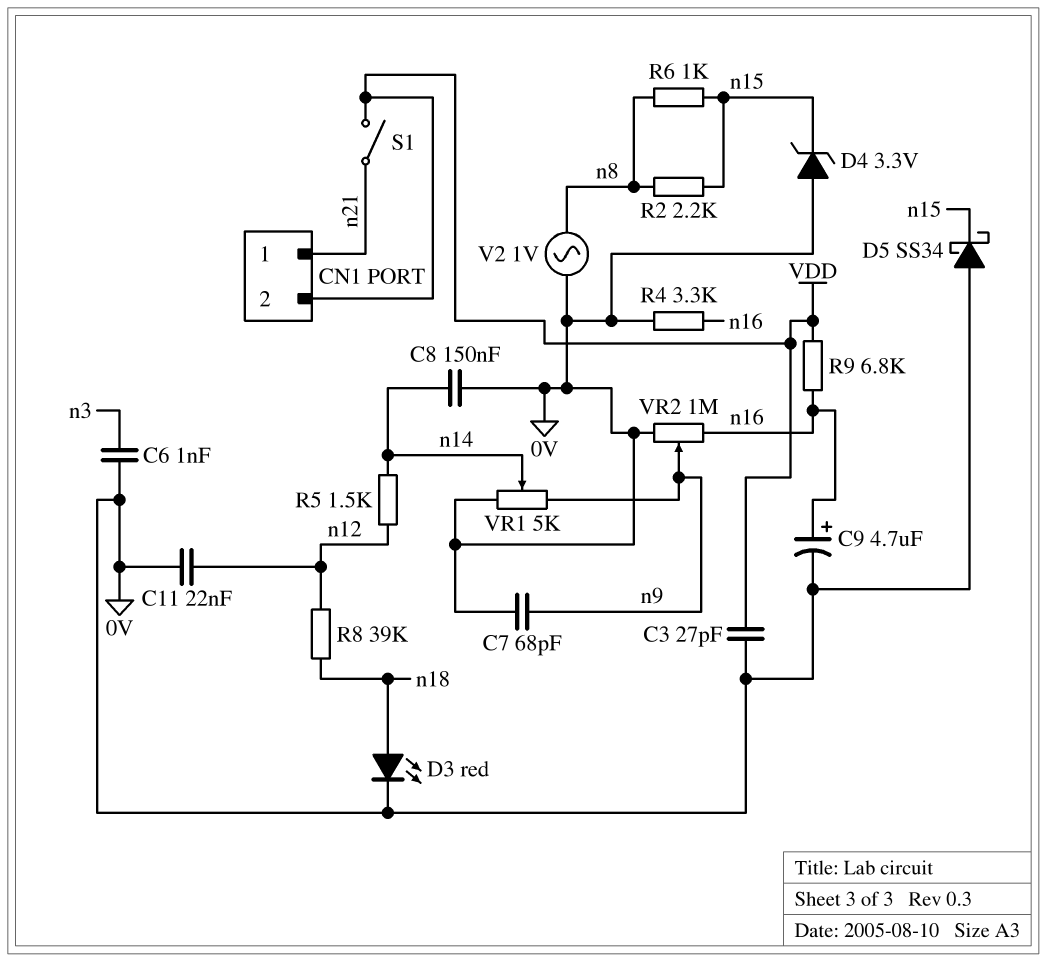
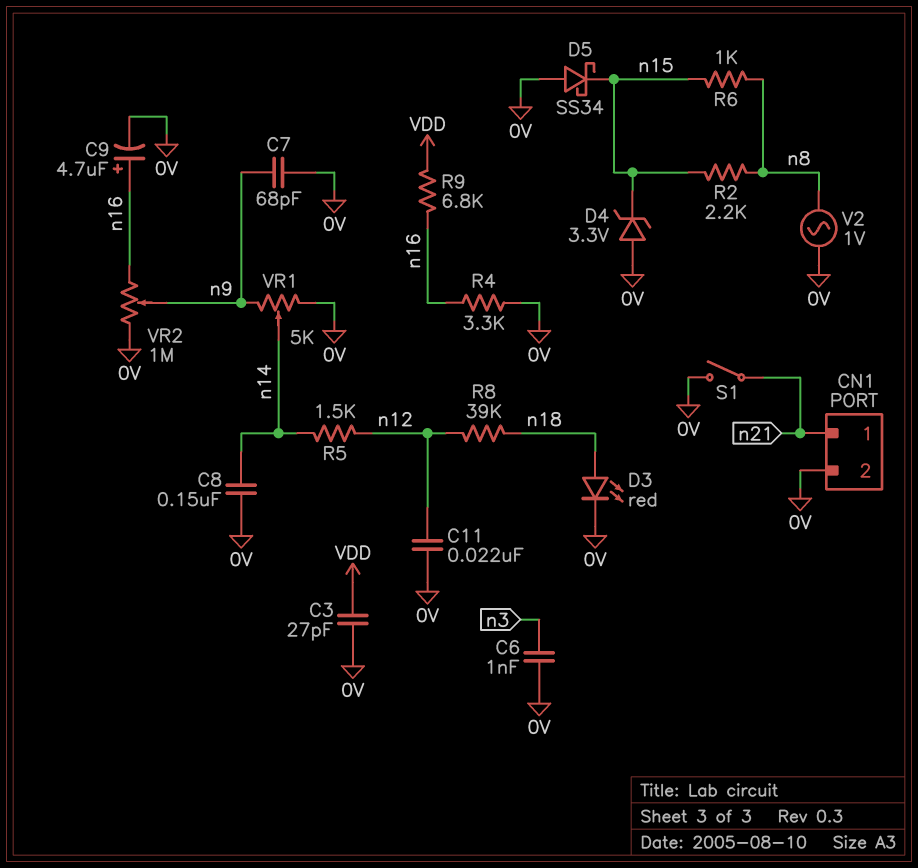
CN1 pin 2: VDD -> 0V
S1: switch (VDD, n21) -> switch (0V, n21)

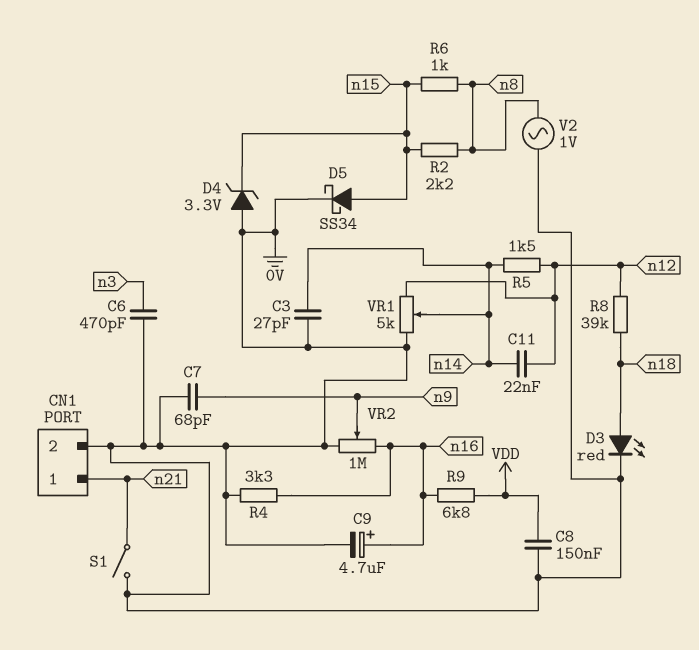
C3: 27pF (0V, VDD) -> 27pF (0V, n14)
C6: 1nF (0V, n3) -> 470pF (0V, n3)
C8: 150nF (0V, n14) -> 150nF (0V, VDD)
C11: 22nF (0V, n12) -> 22nF (n12, n14)
D5: schottky SS34 (A 0V, K n15) -> schottky SS34 (A n15, K 0V)
VR1: 5k (0V, n9, wiper n14) -> 5k (0V, n12, wiper n14)

